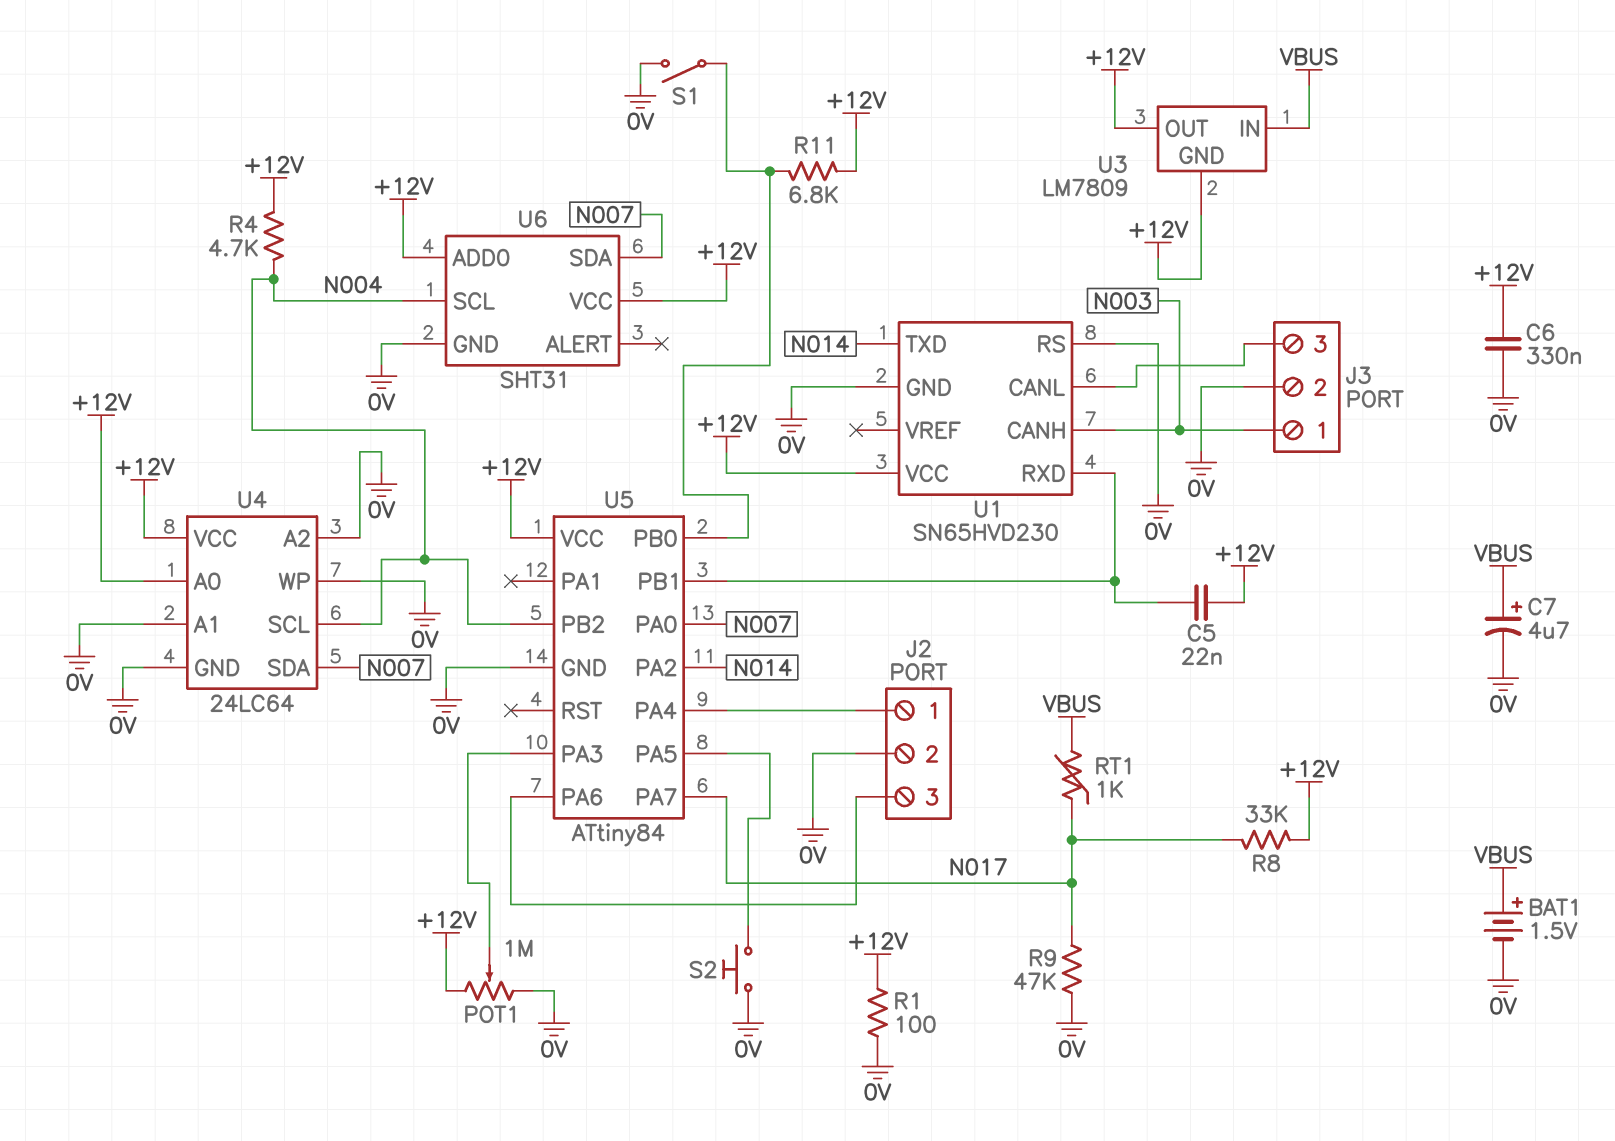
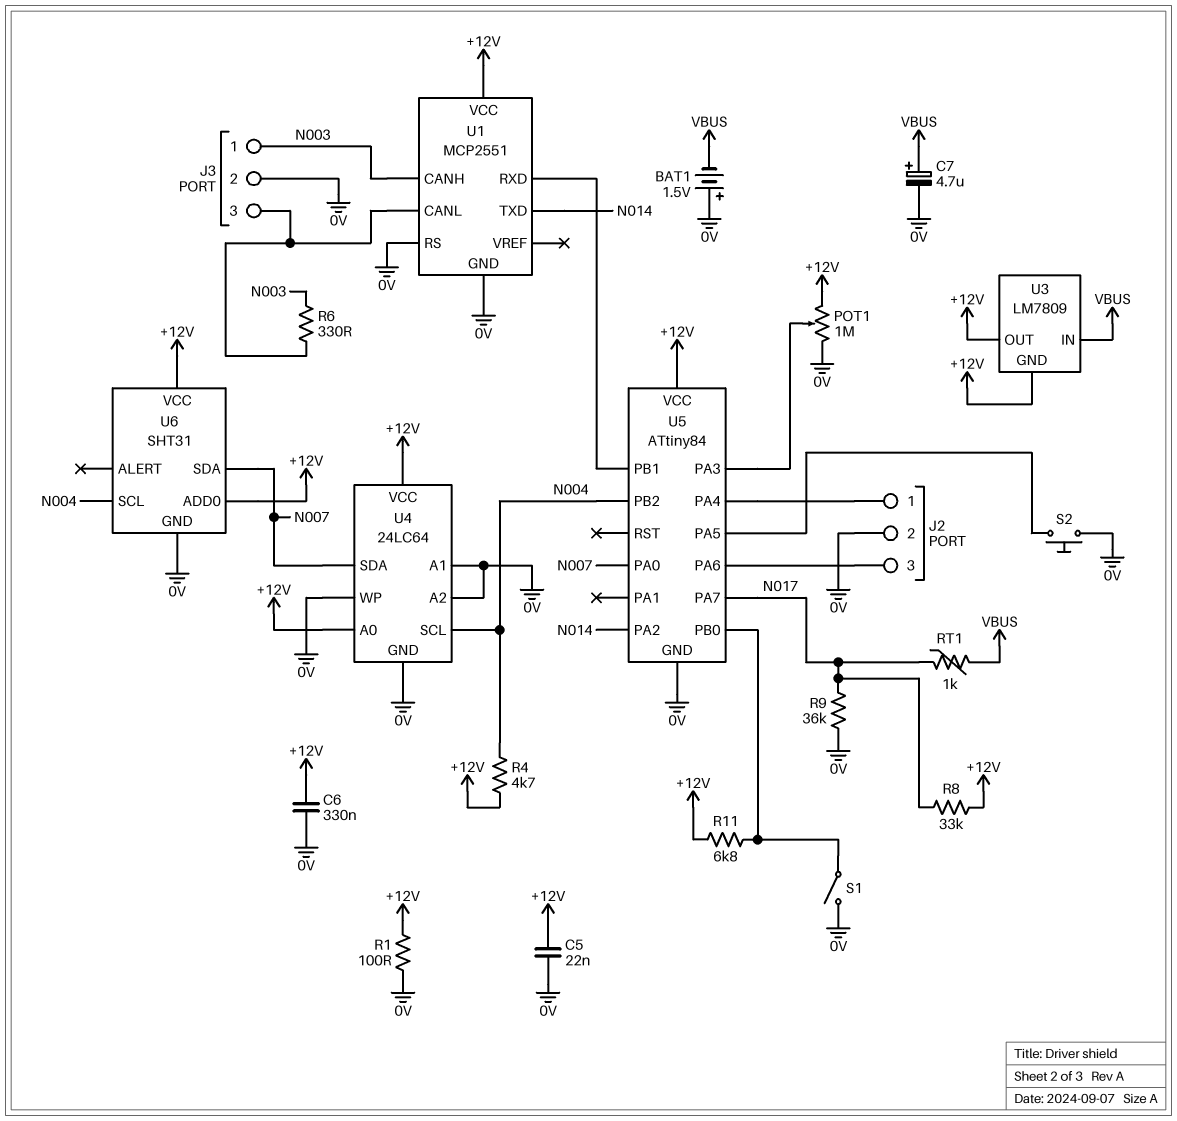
BAT1: 1.5V (plus VBUS, minus 0V) -> 1.5V (plus 0V, minus VBUS)
C5: 22nF (+12V, U1/RXD) -> 22nF (+12V, 0V)
R6: none -> 330 (J3/3, N003)
R9: 47k (0V, N017) -> 36k (0V, N017)
U1: SN65HVD230 -> MCP2551

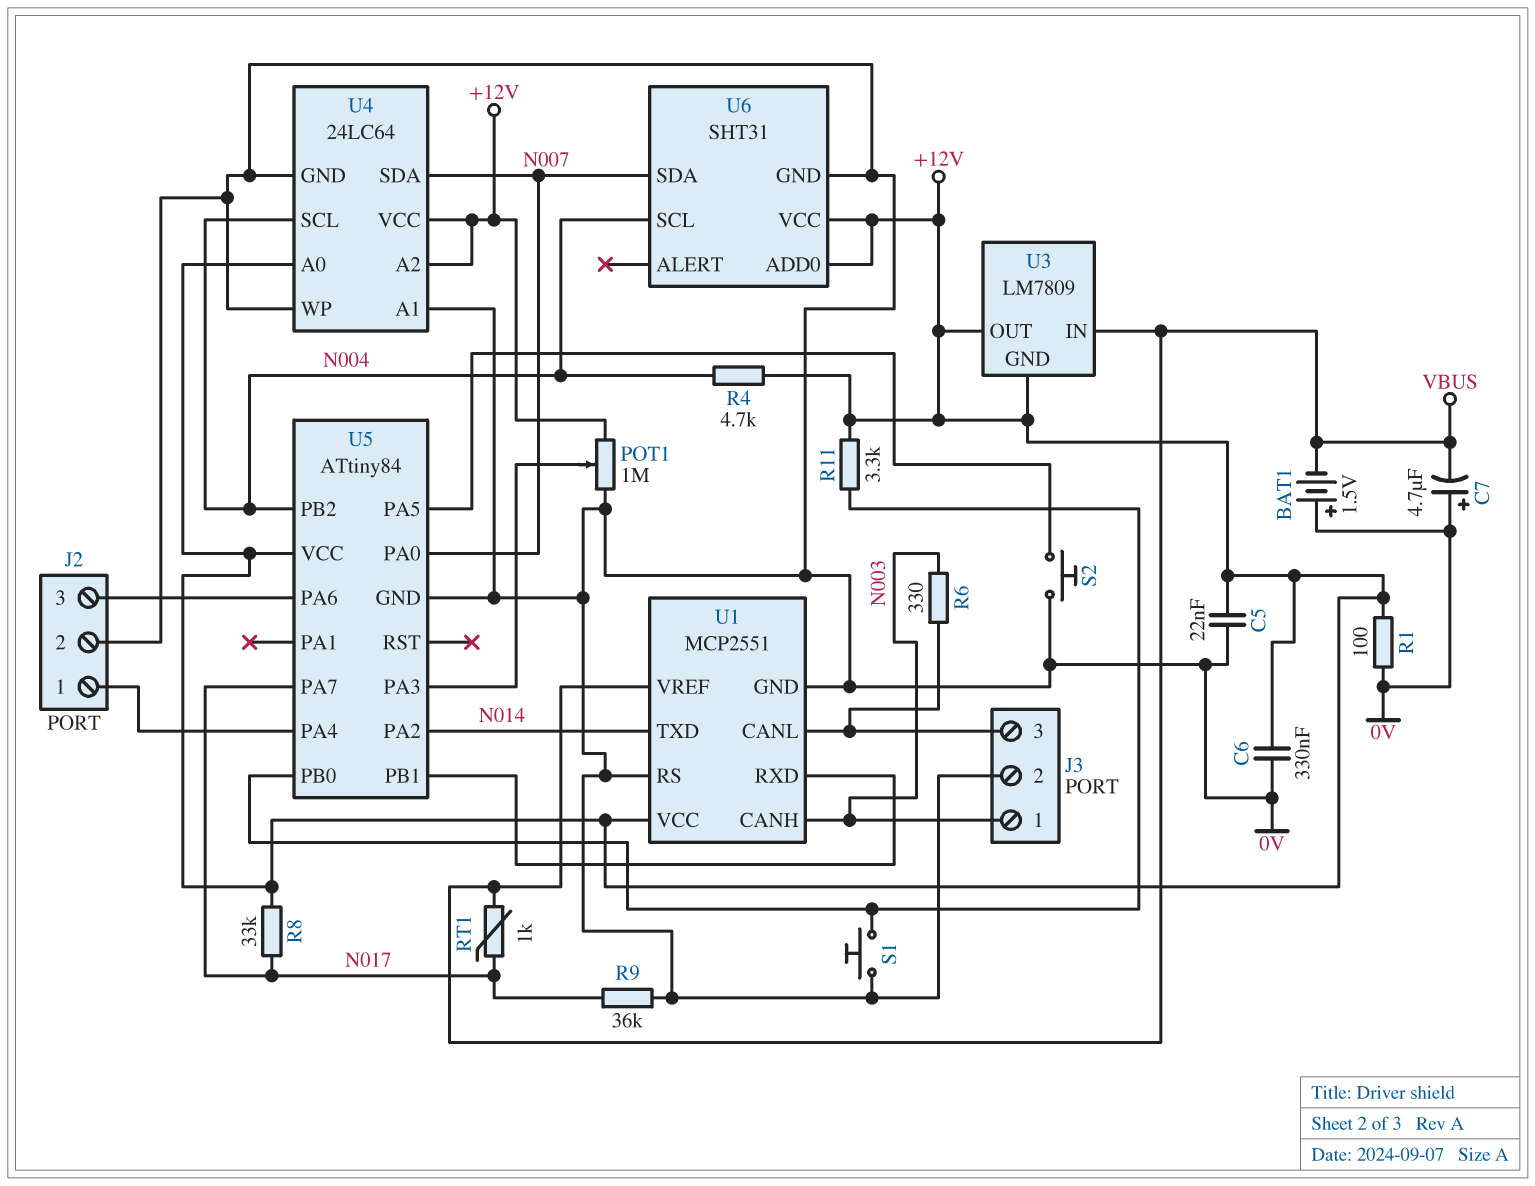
C7: 4.7uF (plus VBUS, minus 0V) -> 4.7uF (plus 0V, minus VBUS)
R11: 6.8k (+12V, U5/PB0) -> 3.3k (+12V, U5/PB0)
S1: switch (0V, U5/PB0) -> button (0V, U5/PB0)
U1 pin VREF: none -> VBUS
U4 pin A2: 0V -> +12V

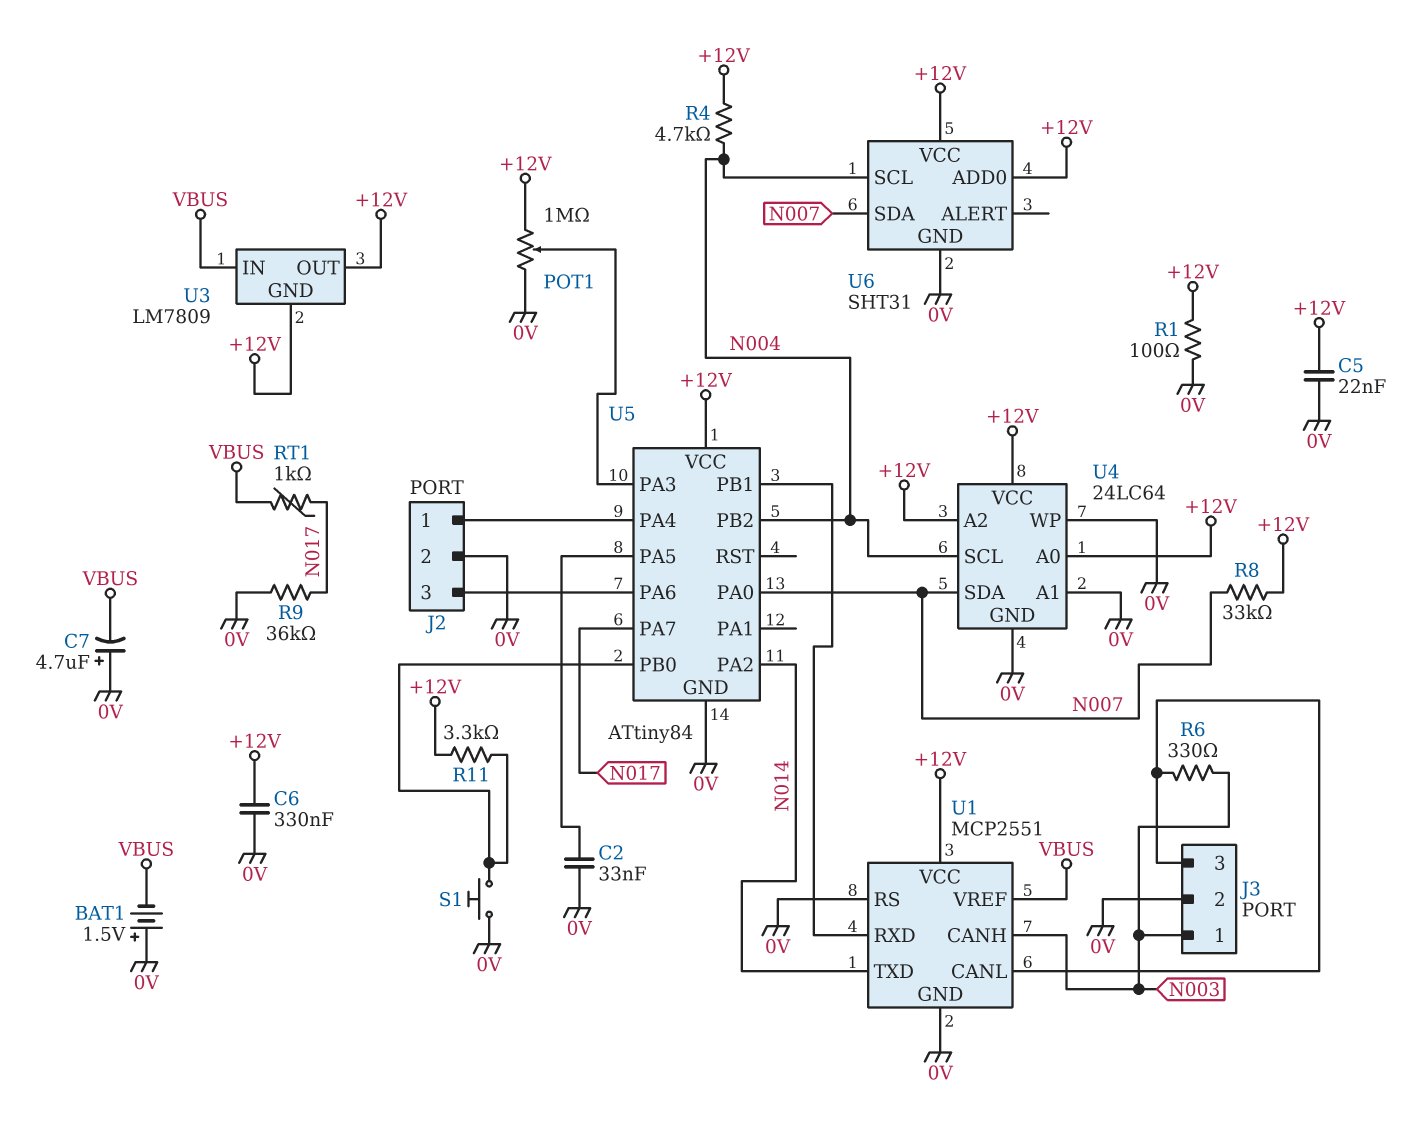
C2: none -> 33nF (0V, U5/PA5)
R8: 33k (+12V, N017) -> 33k (+12V, N007)
S2: button (0V, U5/PA5) -> none

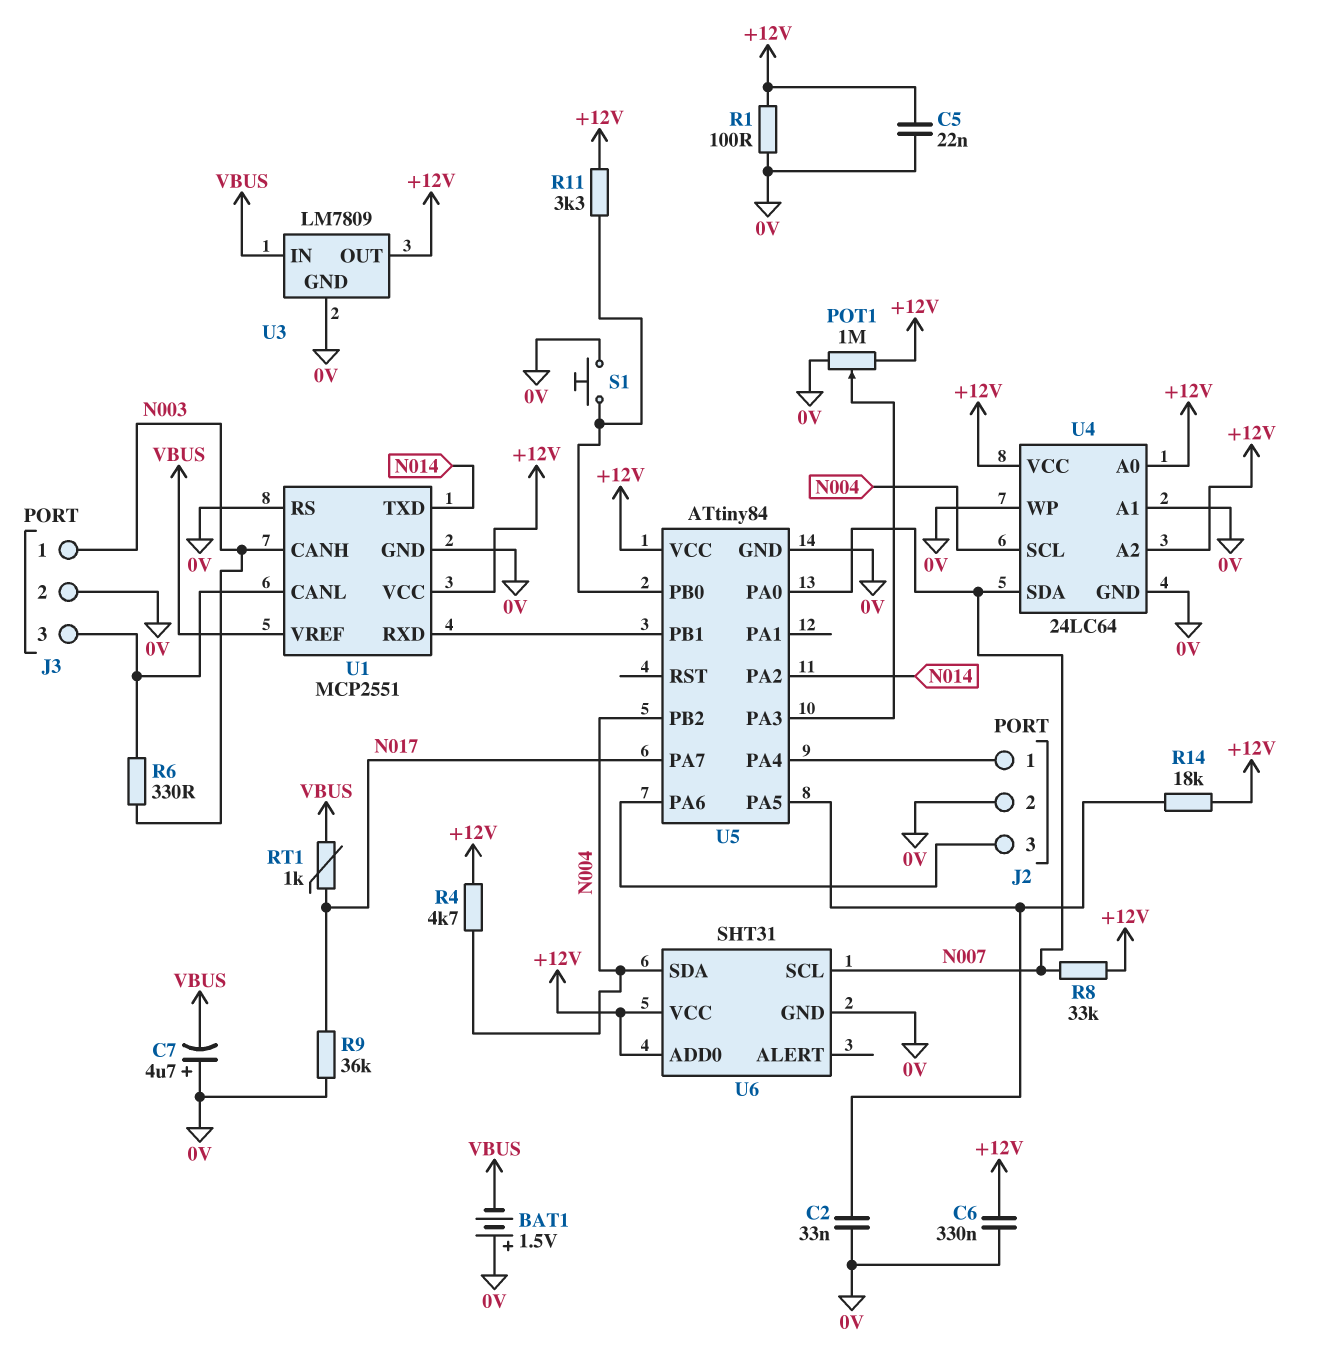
R14: none -> 18k (+12V, U5/PA5)
U3 pin GND: +12V -> 0V
U6 pin SCL: N004 -> N007
U6 pin SDA: N007 -> N004

